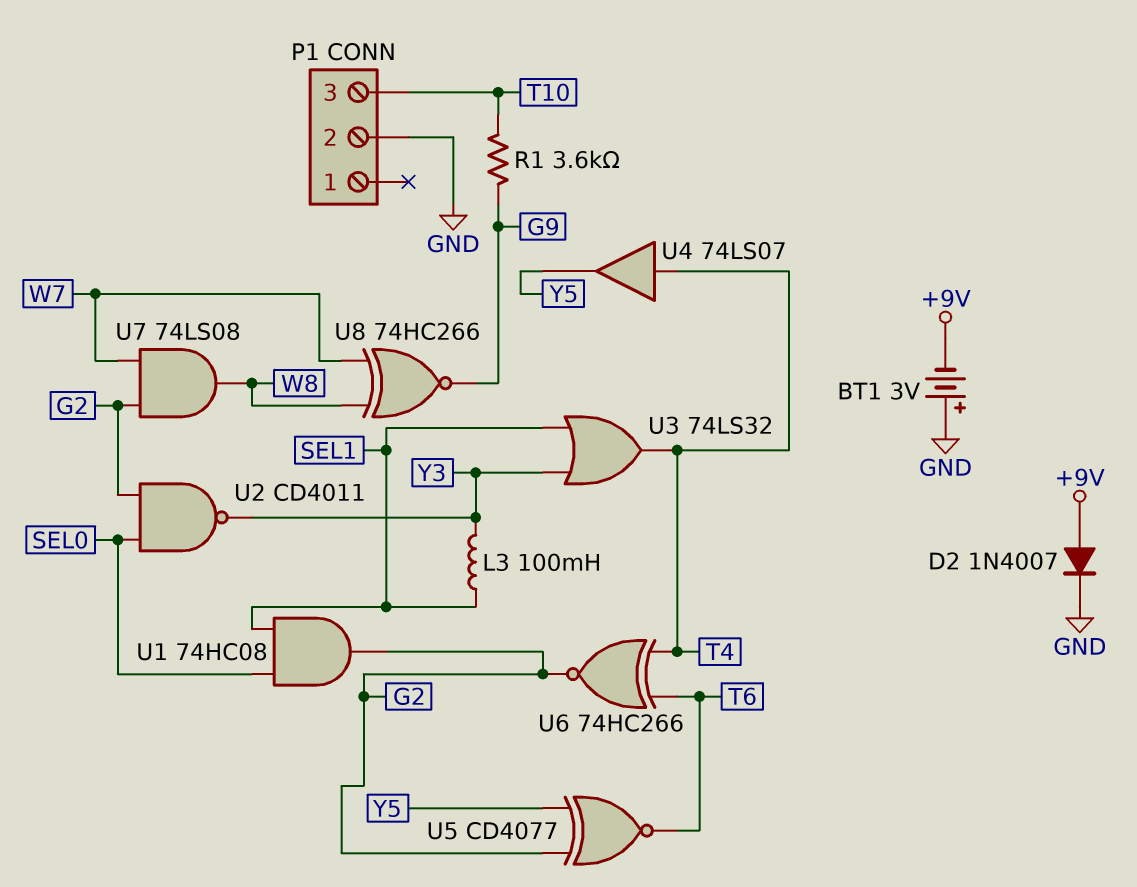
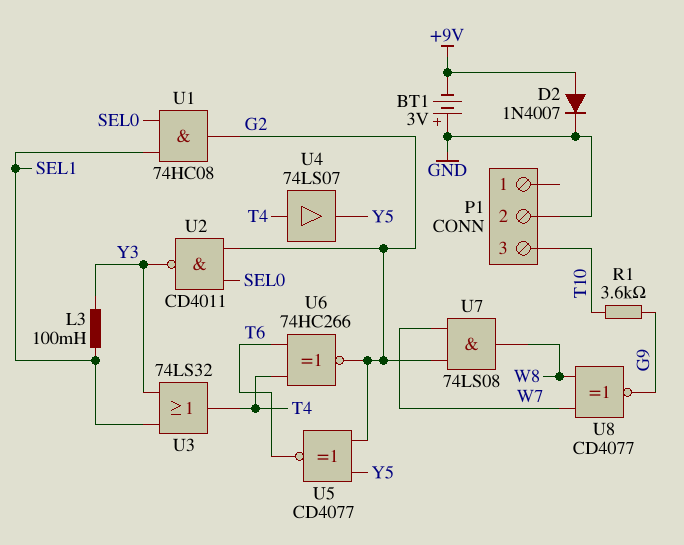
U8: XNOR 74HC266 (in W7, in W8, out G9) -> XNOR CD4077 (in W7, in W8, out G9)

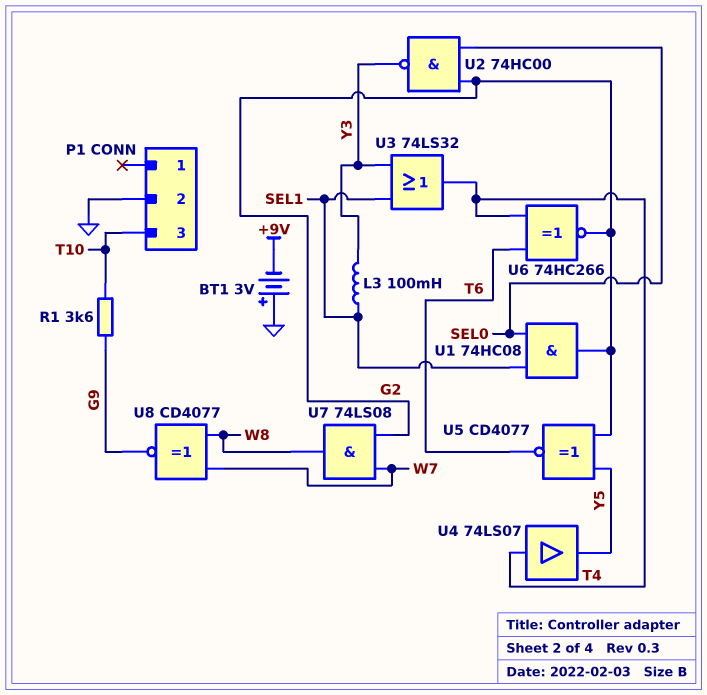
D2: diode 1N4007 (A +9V, K GND) -> none
U2: NAND CD4011 (in G2, in SEL0, out Y3) -> NAND 74HC00 (in G2, in SEL0, out Y3)

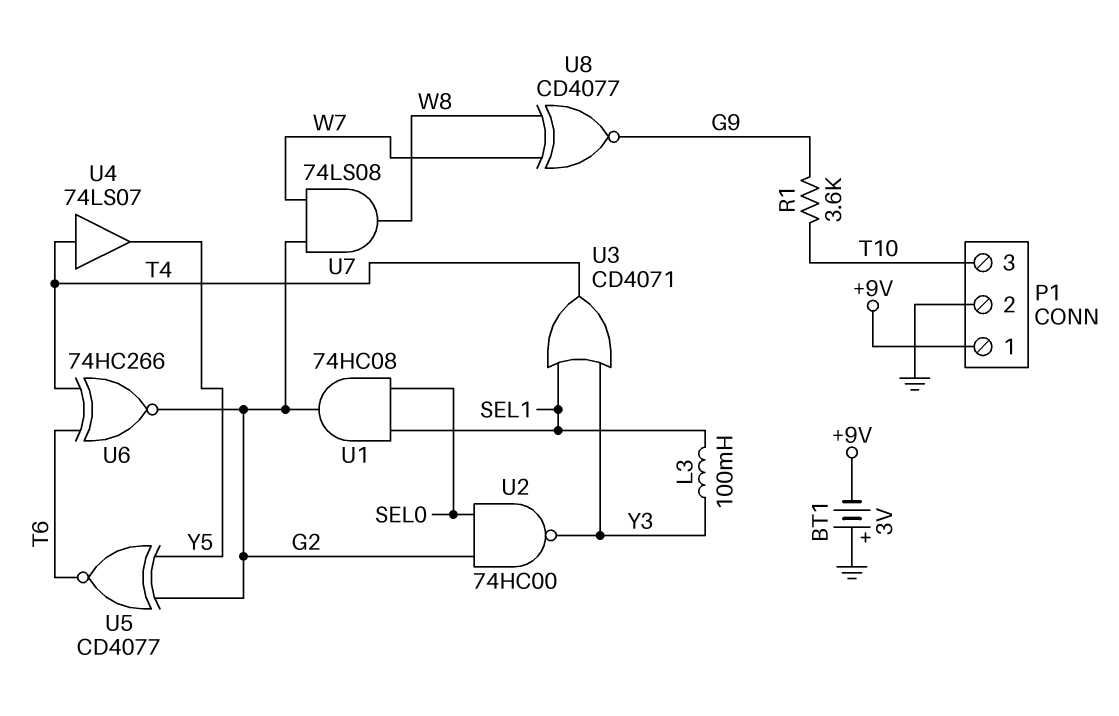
P1 pin 1: none -> +9V
U3: OR 74LS32 (in SEL1, in Y3, out T4) -> OR CD4071 (in SEL1, in Y3, out T4)

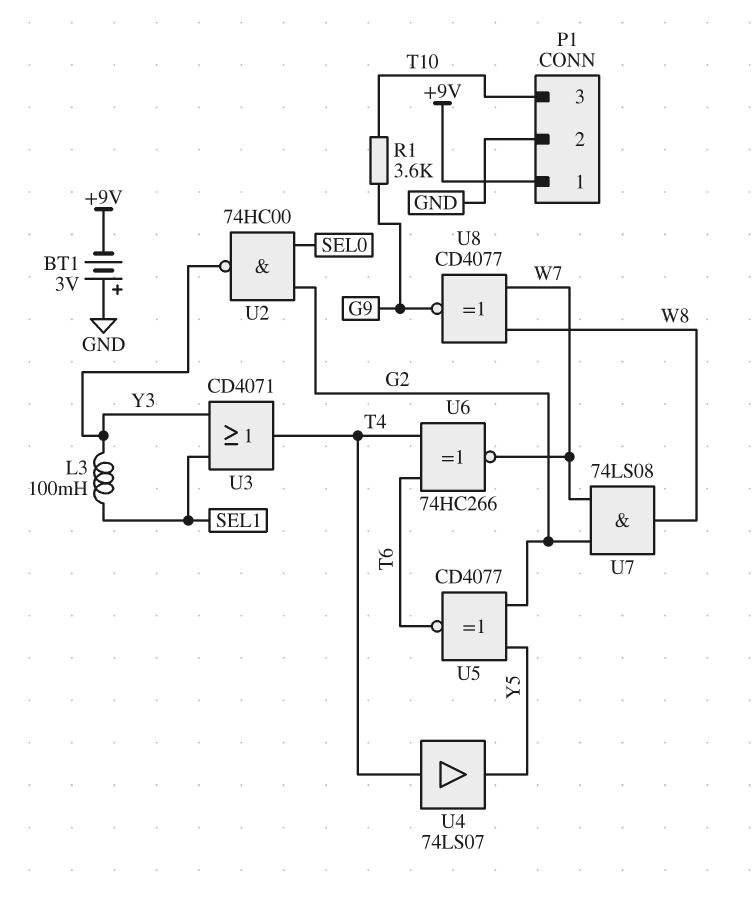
U1: AND 74HC08 (in SEL0, in SEL1, out G2) -> none
U6: XNOR 74HC266 (in T4, in T6, out G2) -> XNOR 74HC266 (in T4, in T6, out W7)

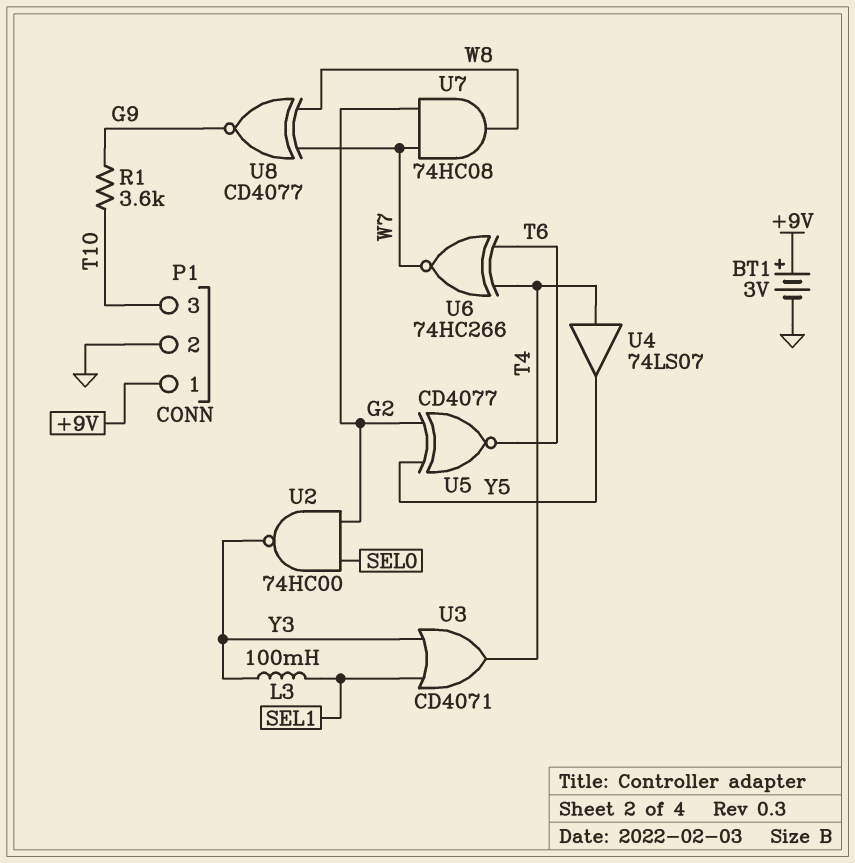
BT1: 3V (plus GND, minus +9V) -> 3V (plus +9V, minus GND)
U7: AND 74LS08 (in G2, in W7, out W8) -> AND 74HC08 (in G2, in W7, out W8)

